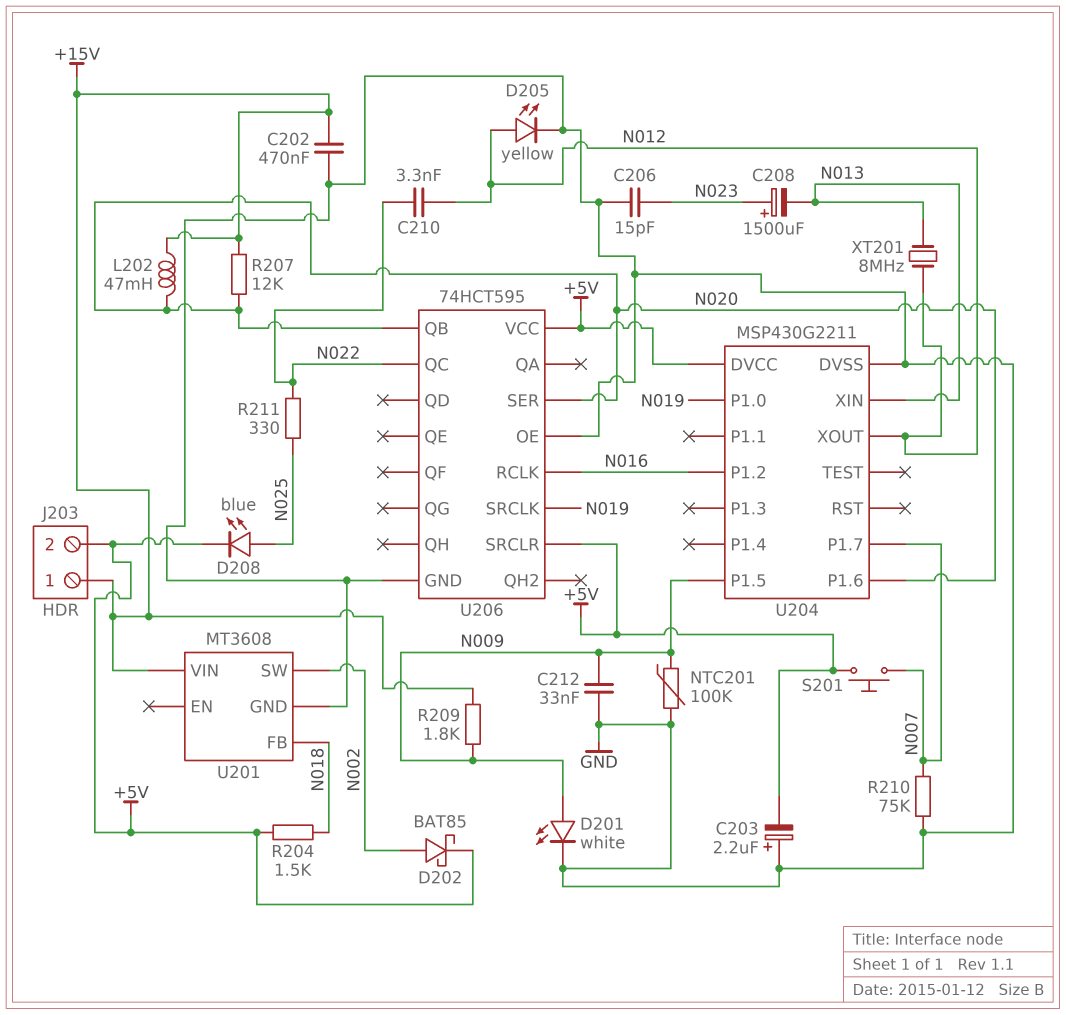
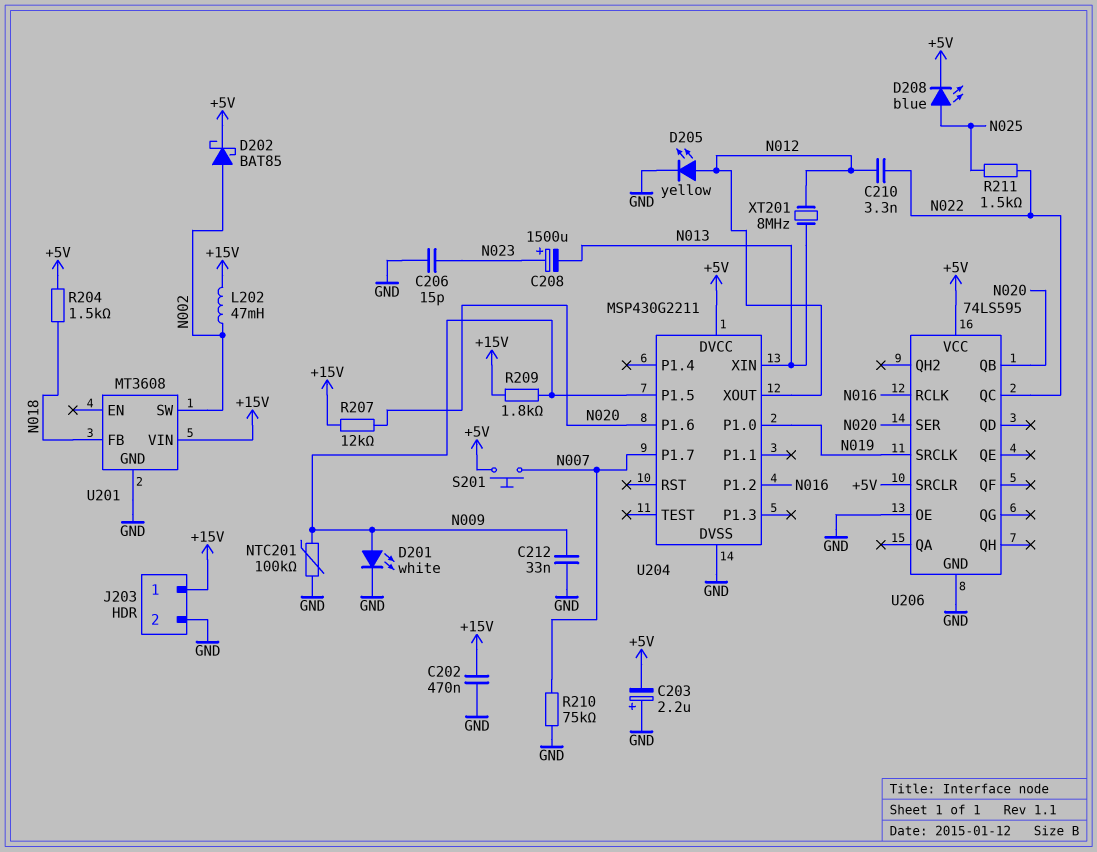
J203 pin 2: +5V -> GND
L202: 47mH (+15V, N020) -> 47mH (+15V, N002)
R211: 330 (N022, N025) -> 1.5k (N022, N025)
U206: 74HCT595 -> 74LS595

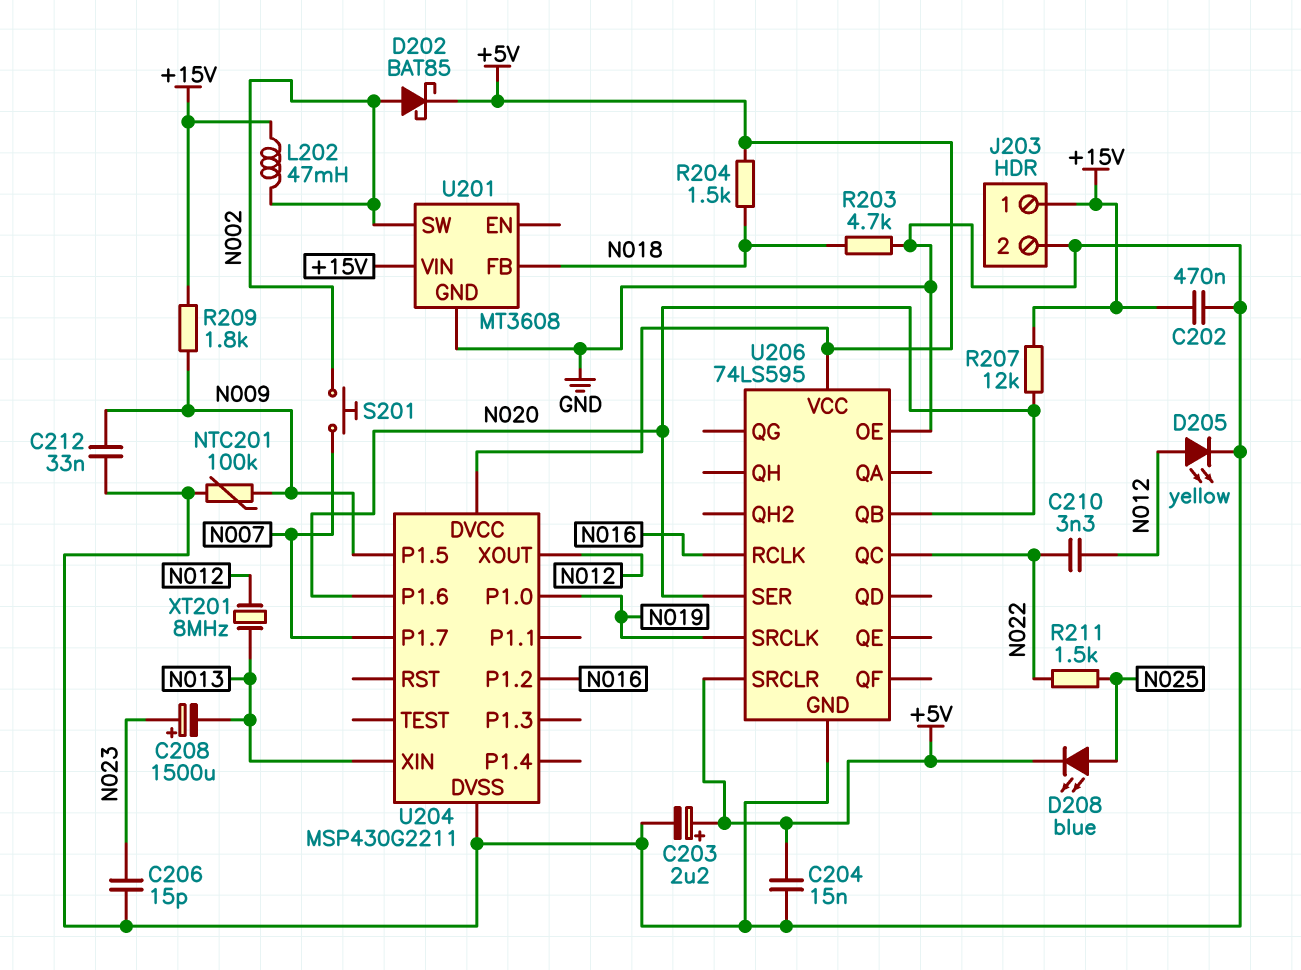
C203: 2.2uF (plus GND, minus +5V) -> 2.2uF (plus +5V, minus GND)
C204: none -> 15nF (+5V, GND)
D201: LED white (A N009, K GND) -> none
R203: none -> 4.7k (GND, N018)
R210: 75k (GND, N007) -> none
S201: button (+5V, N007) -> button (N002, N007)

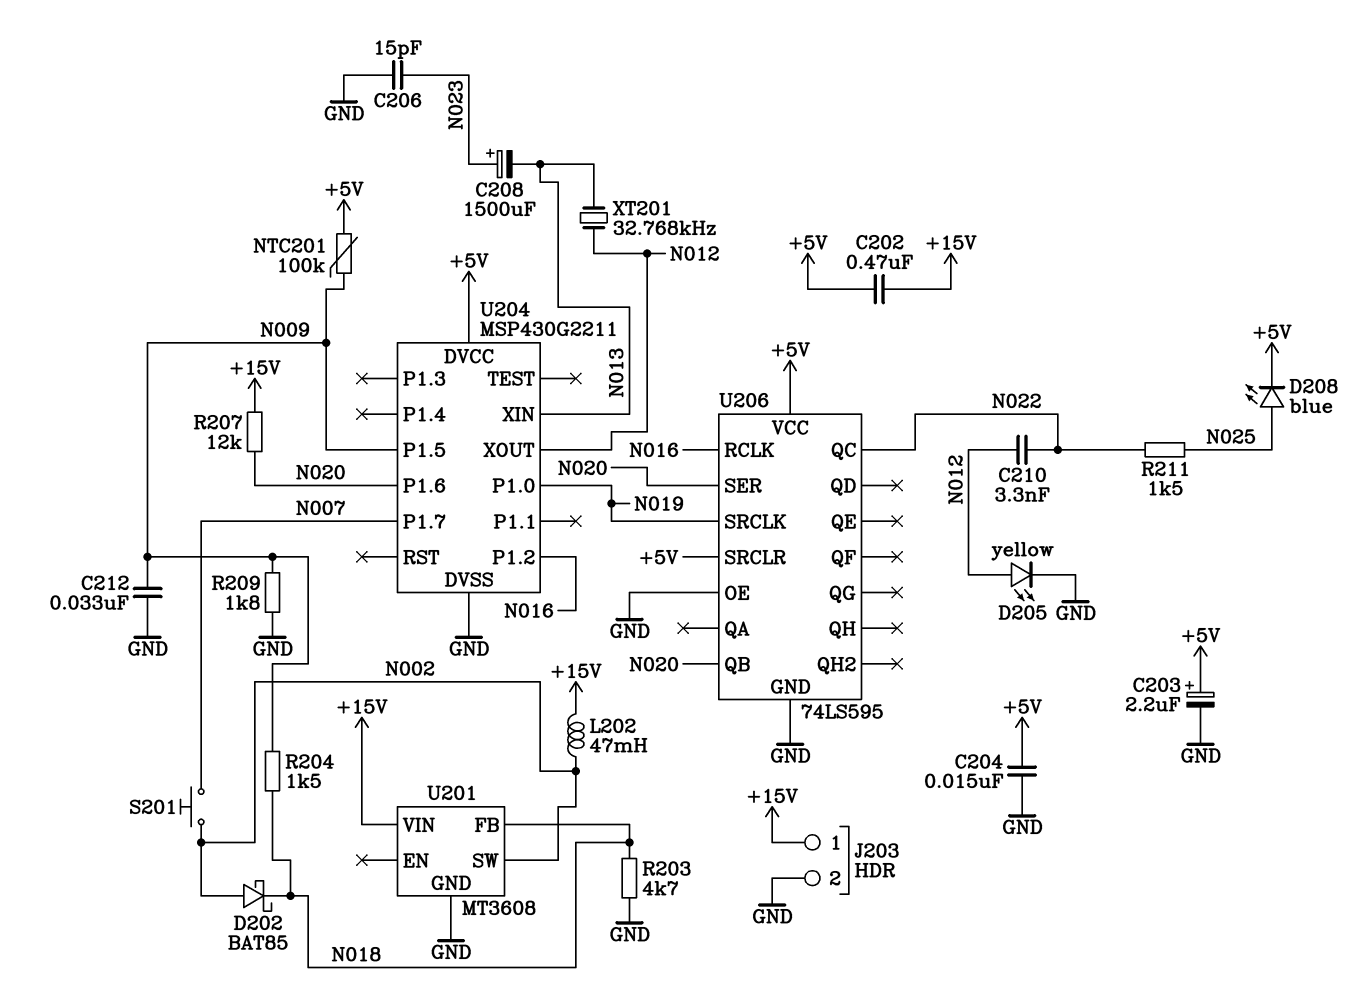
C202: 470nF (+15V, GND) -> 470nF (+5V, +15V)
D202: schottky BAT85 (A N002, K +5V) -> schottky BAT85 (A N002, K N018)
NTC201: 100k (GND, N009) -> 100k (+5V, N009)
R204: 1.5k (+5V, N018) -> 1.5k (N009, N018)
R209: 1.8k (+15V, N009) -> 1.8k (GND, N009)
XT201: 8MHz (N012, N013) -> 32.768kHz (N012, N013)

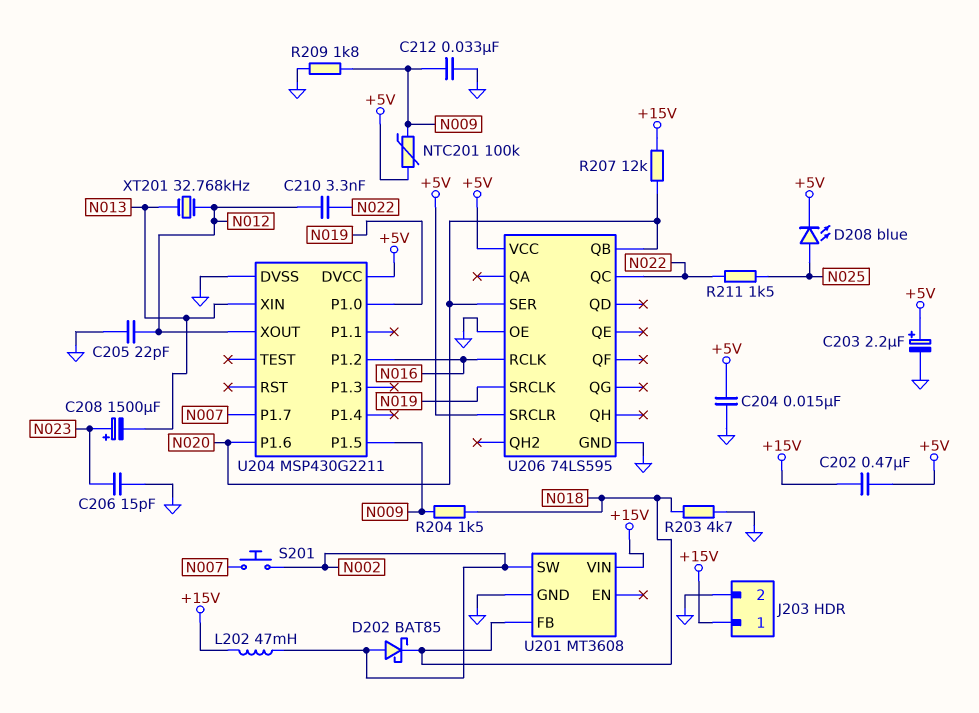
C205: none -> 22pF (GND, N012)
D205: LED yellow (A N012, K GND) -> none

